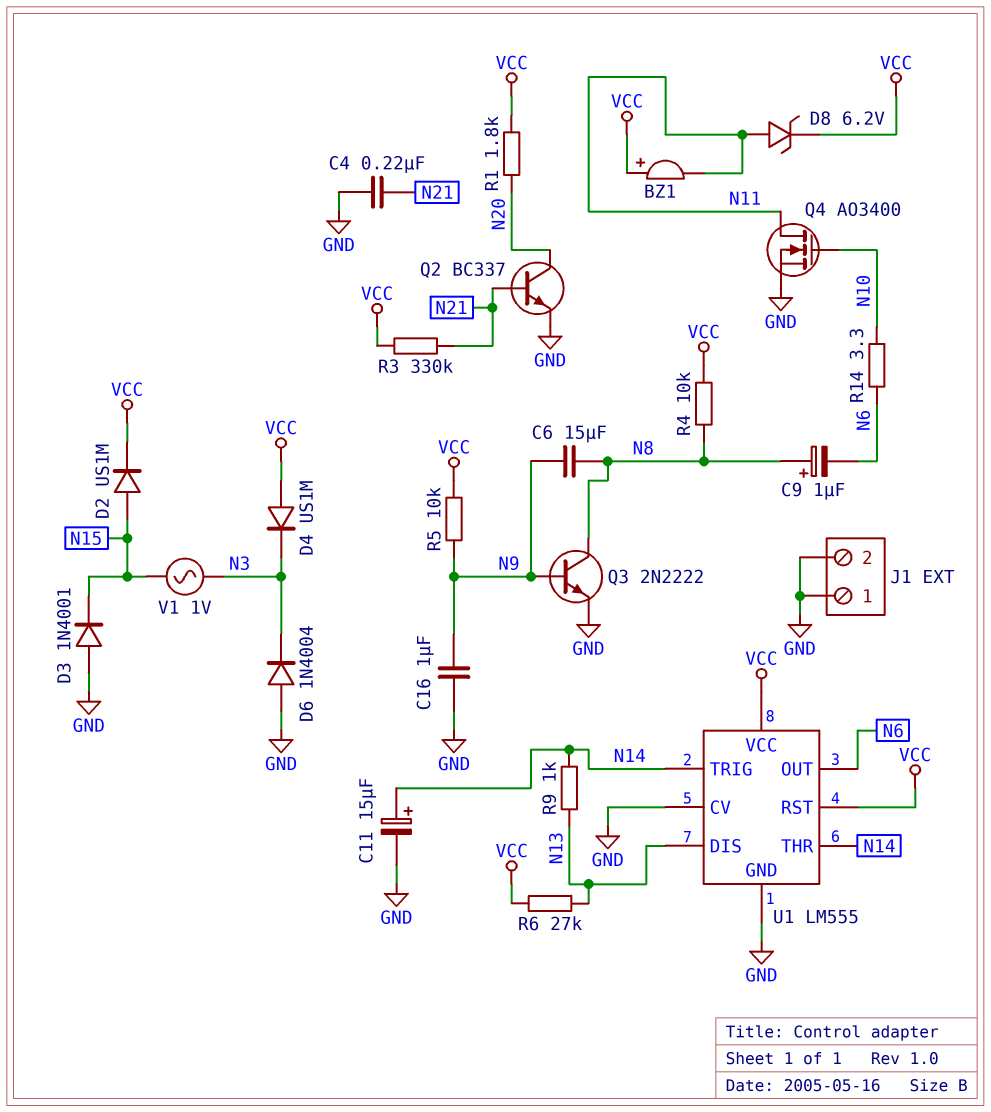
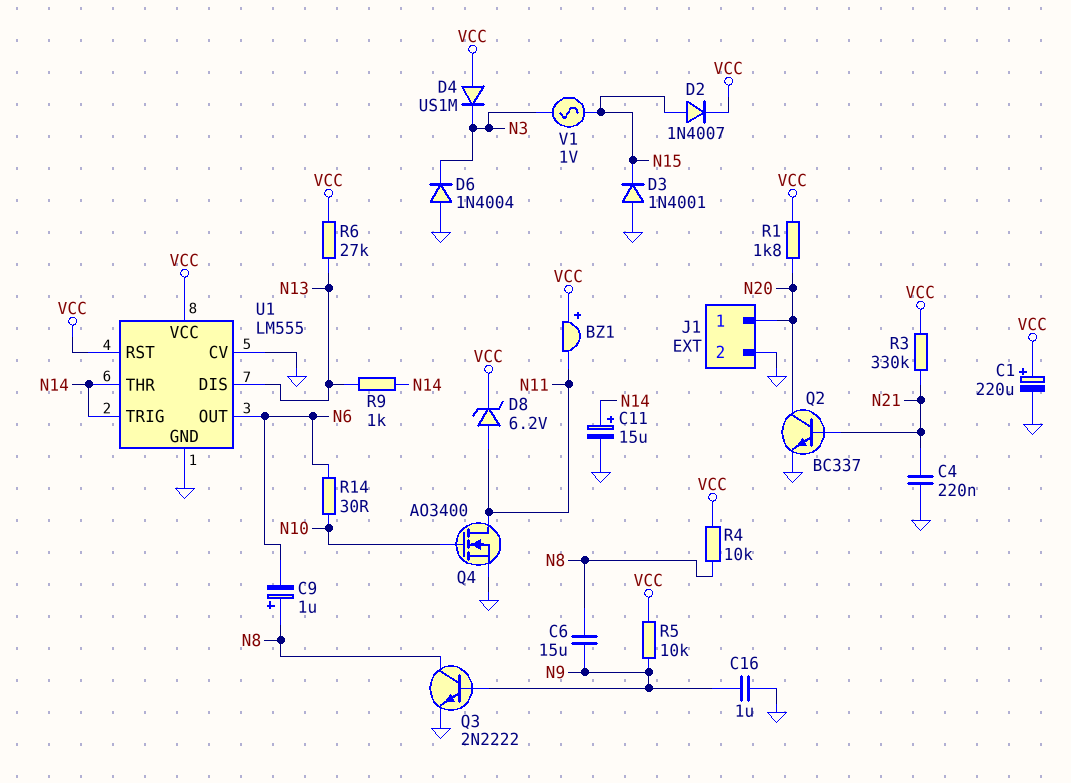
C1: none -> 220uF (plus VCC, minus GND)
D2: diode US1M (A N15, K VCC) -> diode 1N4007 (A N15, K VCC)
J1 pin 1: GND -> N20
R14: 3.3 (N6, N10) -> 30 (N6, N10)

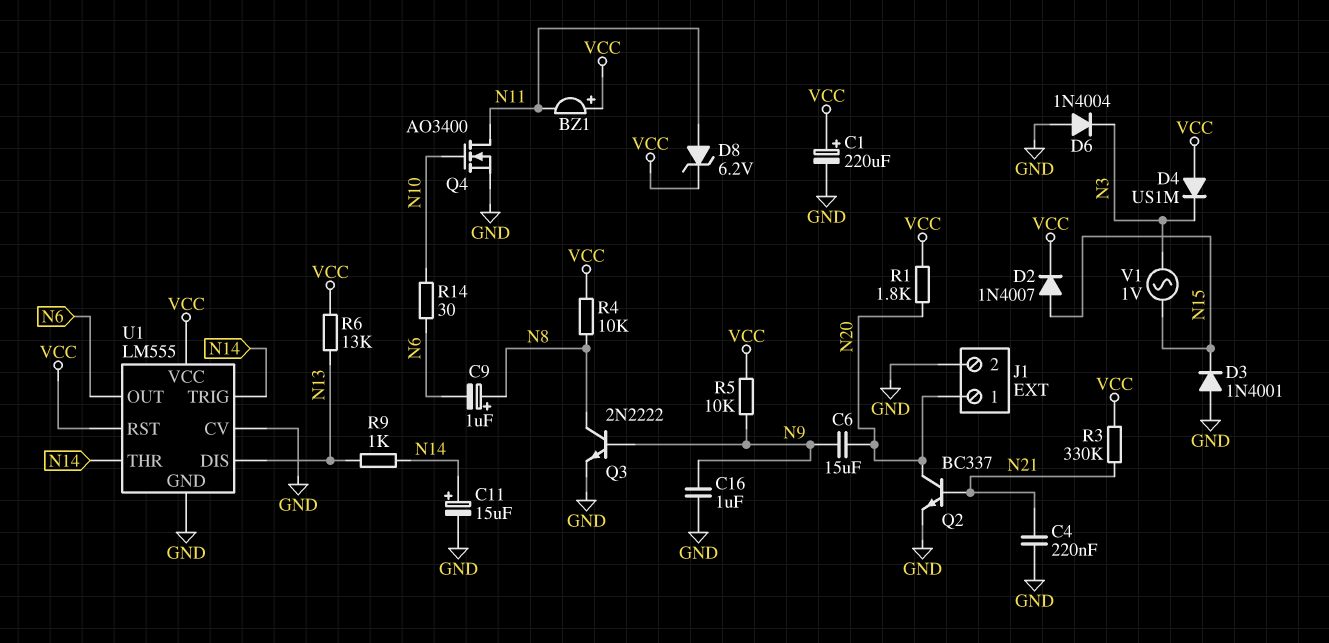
C6: 15uF (N8, N9) -> 15uF (N9, N20)
R6: 27k (N13, VCC) -> 13k (N13, VCC)

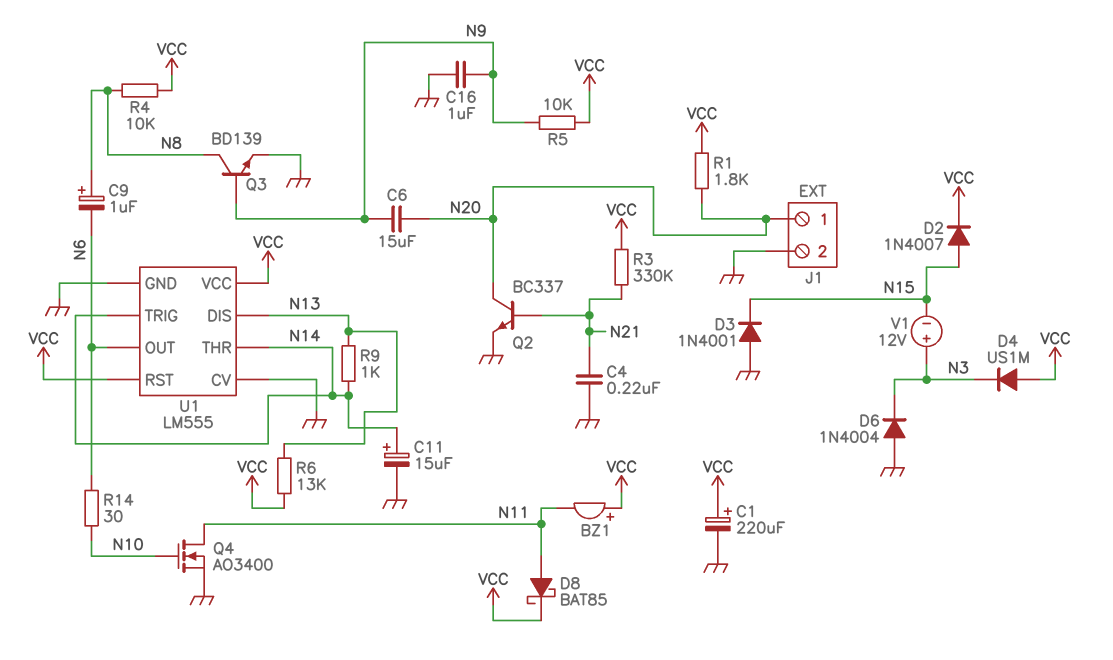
D8: zener 6.2V (A N11, K VCC) -> schottky BAT85 (A N11, K VCC)
Q3: NPN 2N2222 (B N9, C N8, E GND) -> NPN BD139 (B N9, C N8, E GND)
V1: AC 1V (N3, N15) -> 12V (plus N3, minus N15)

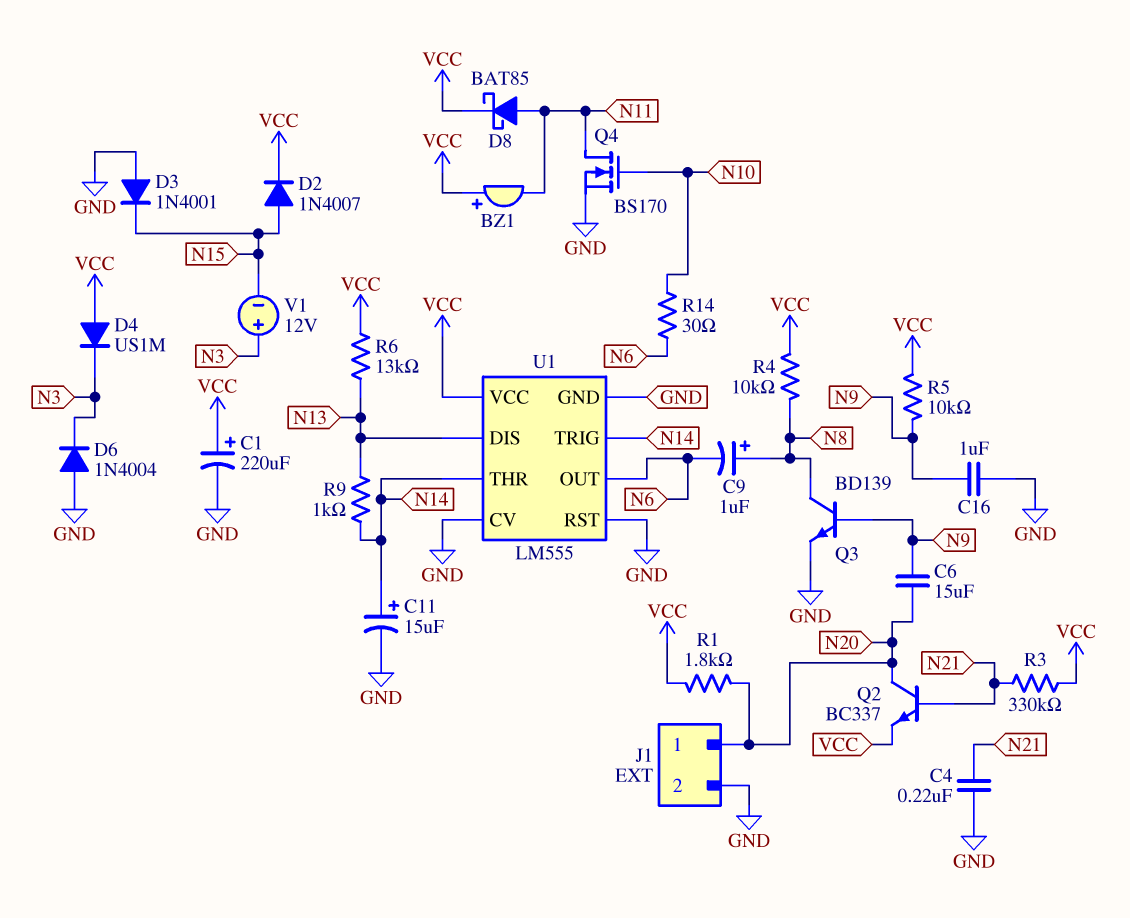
Q2: NPN BC337 (B N21, C N20, E GND) -> NPN BC337 (B N21, C N20, E VCC)
Q4: NMOS AO3400 (G N10, D N11, S GND) -> NMOS BS170 (G N10, D N11, S GND)
U1 pin RST: VCC -> GND

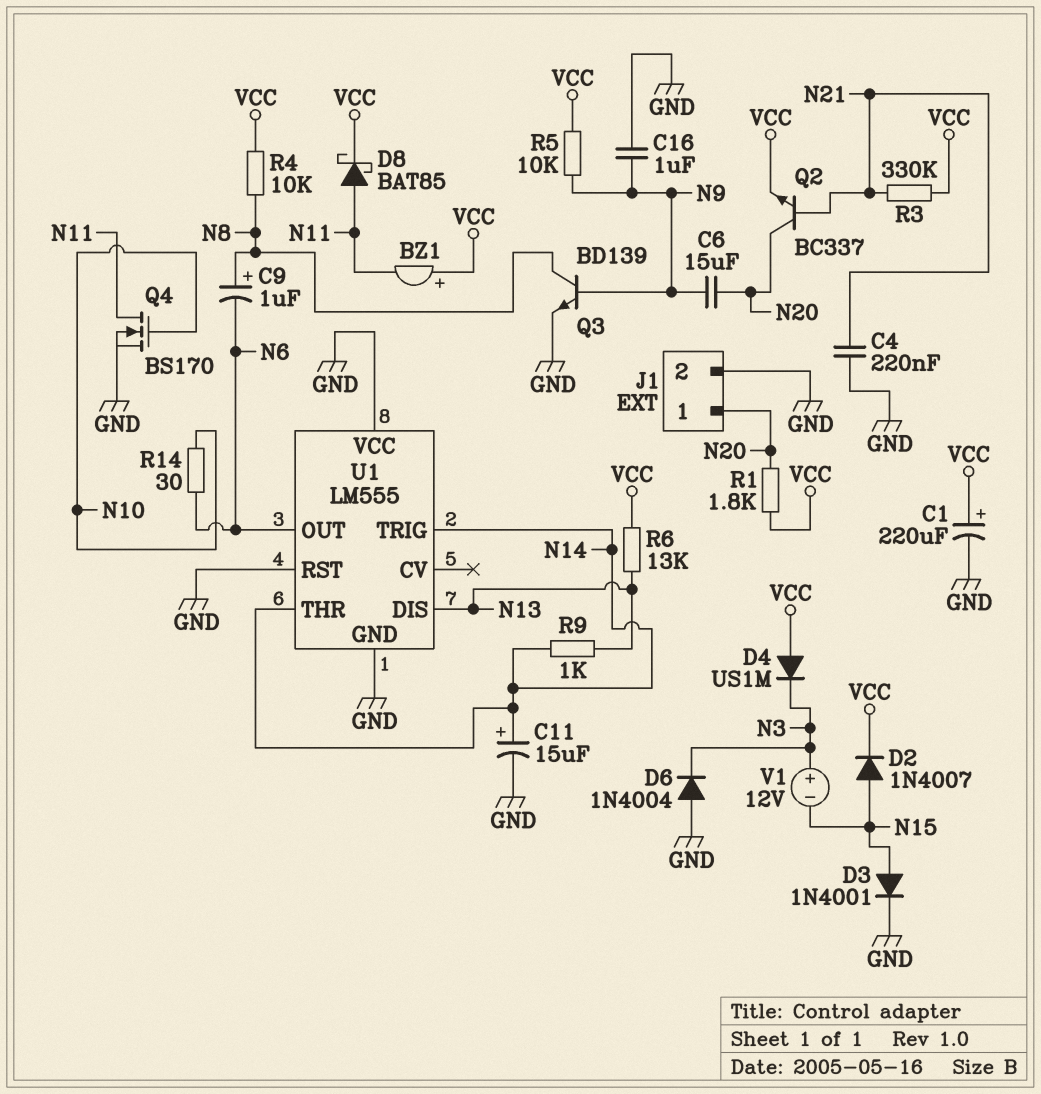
D3: diode 1N4001 (A GND, K N15) -> diode 1N4001 (A N15, K GND)
U1 pin CV: GND -> none
U1 pin VCC: VCC -> GND

